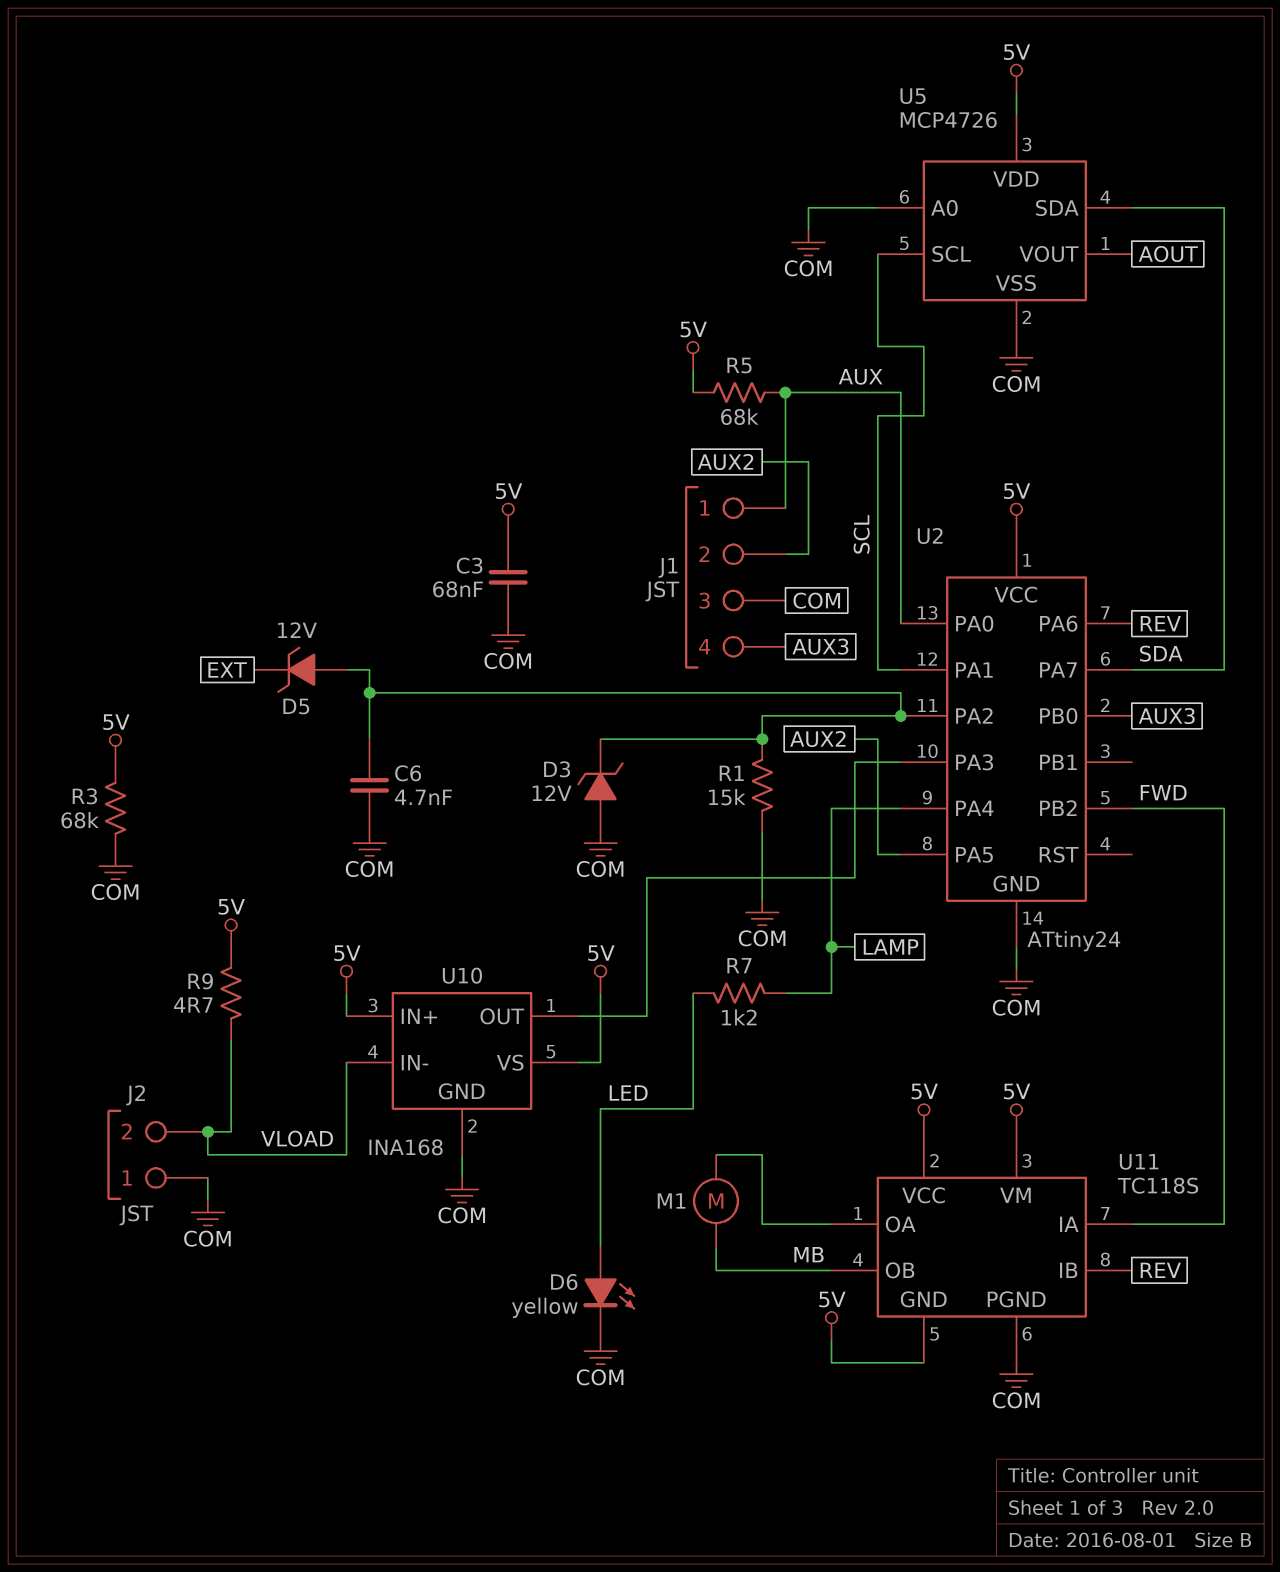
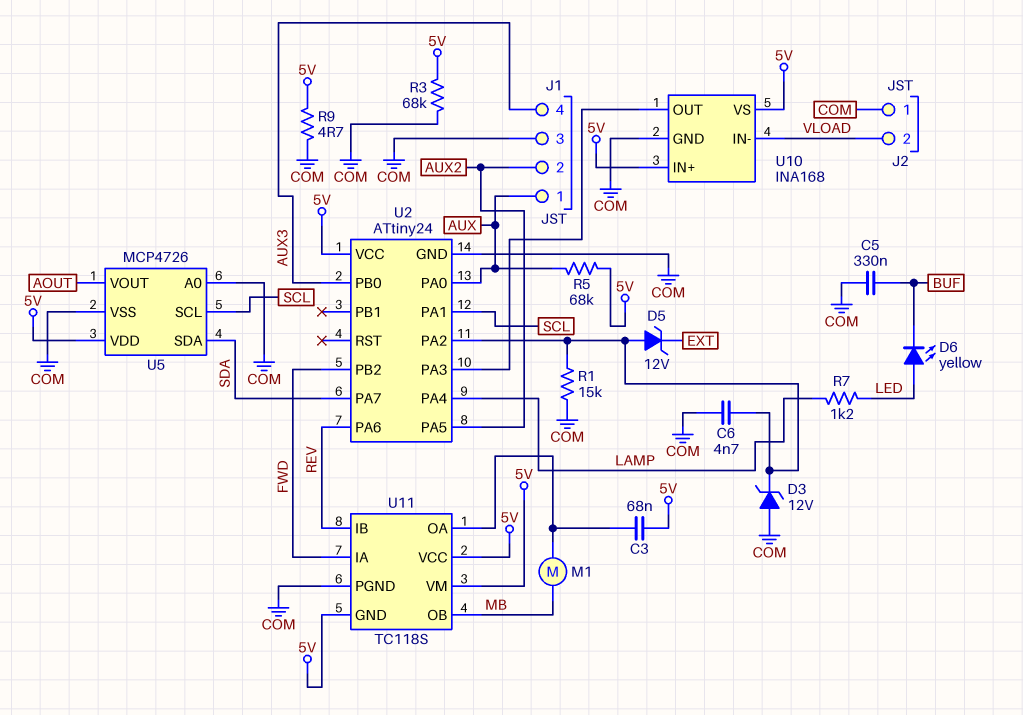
C3: 68nF (5V, COM) -> 68nF (5V, U11/OA)
C5: none -> 330nF (BUF, COM)
D6: LED yellow (A LED, K COM) -> LED yellow (A LED, K BUF)
R9: 4.7 (5V, VLOAD) -> 4.7 (5V, COM)

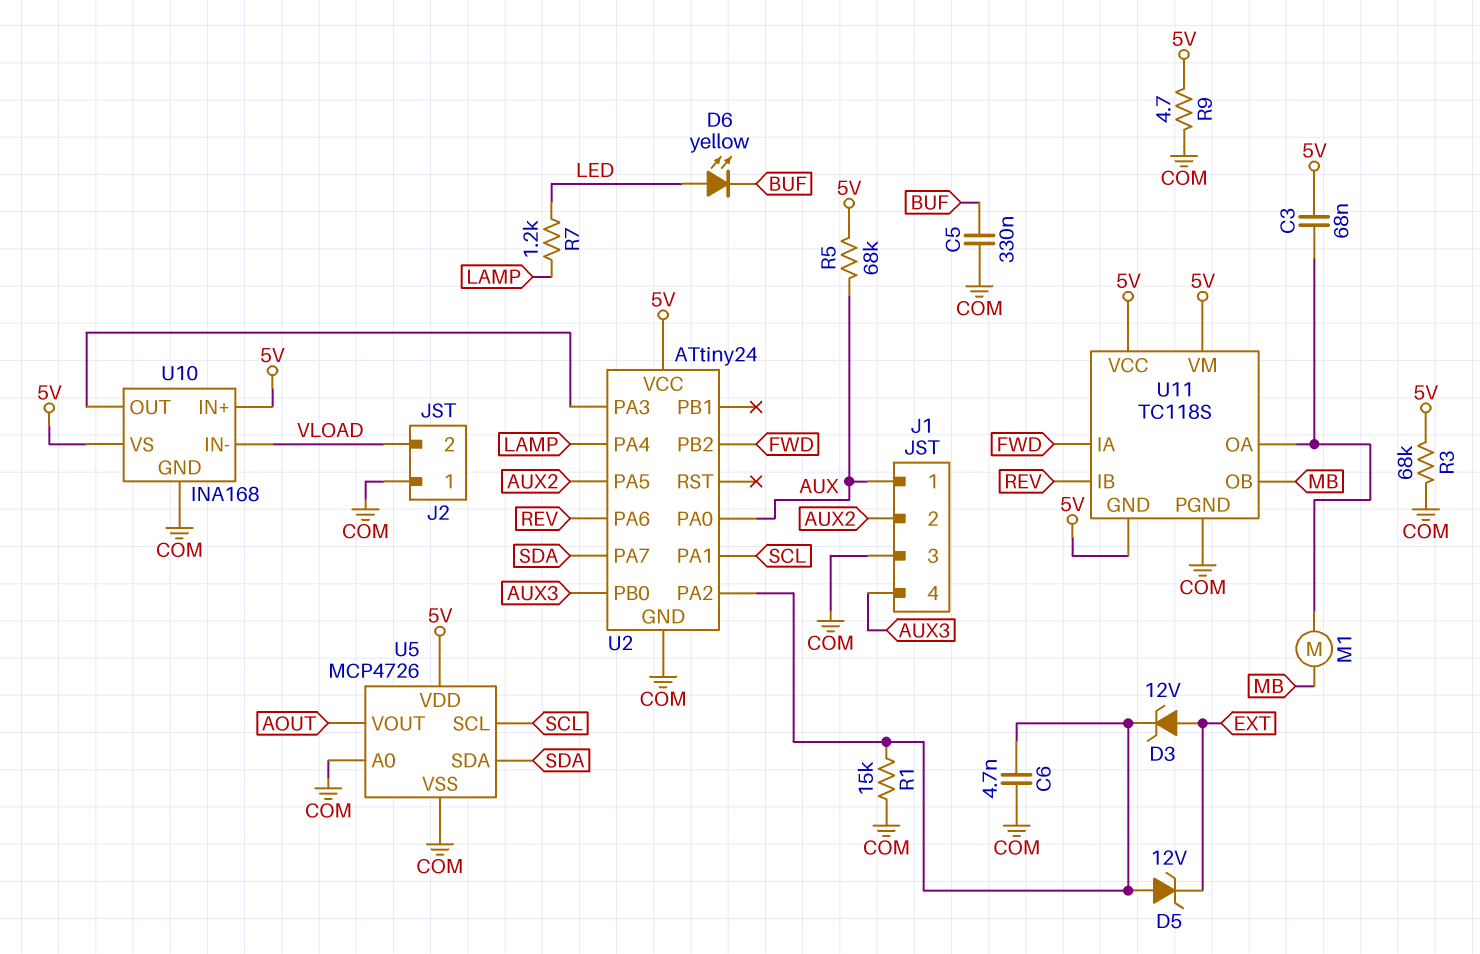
D3: zener 12V (A COM, K U2/PA2) -> zener 12V (A EXT, K U2/PA2)

